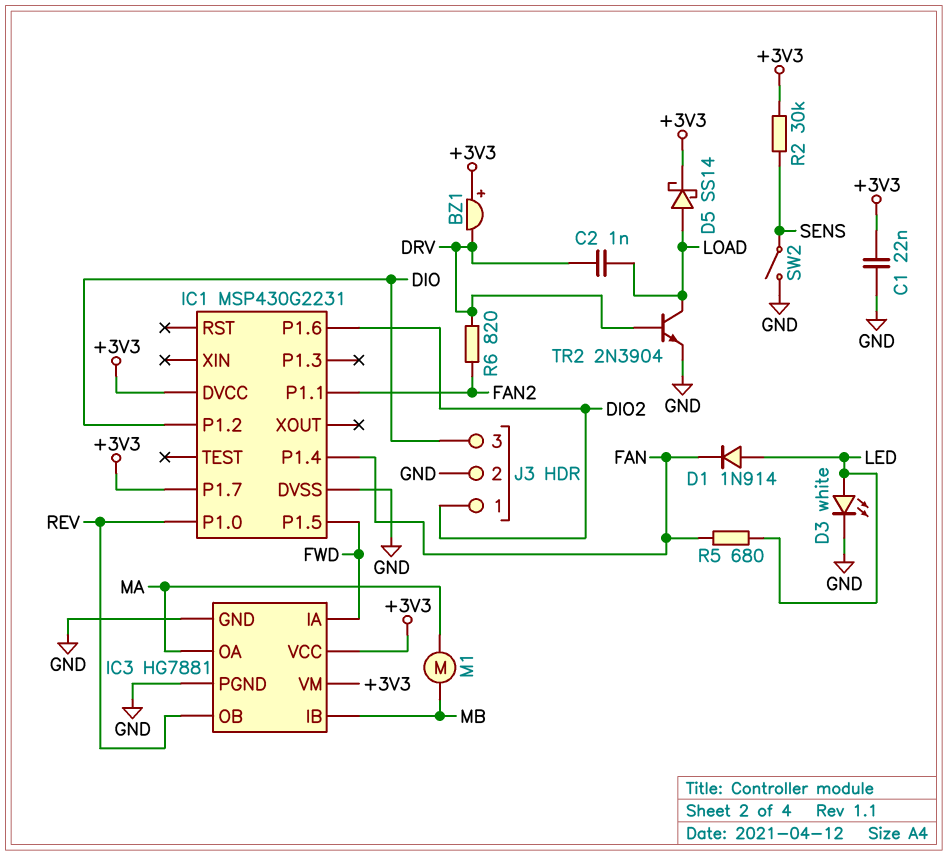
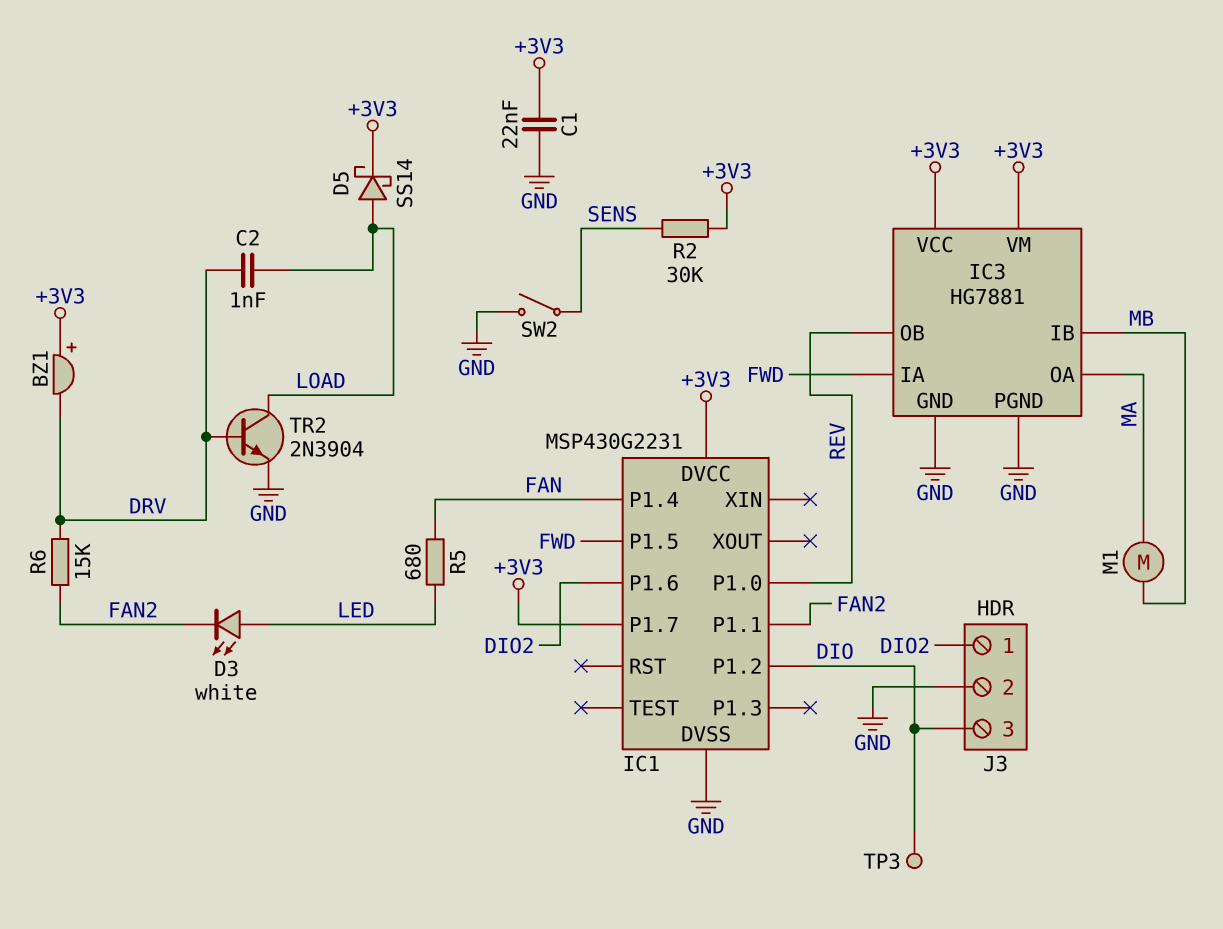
D1: diode 1N914 (A LED, K FAN) -> none
D3: LED white (A LED, K GND) -> LED white (A LED, K FAN2)
R6: 820 (DRV, FAN2) -> 15k (DRV, FAN2)
TP3: none -> test point (DIO)

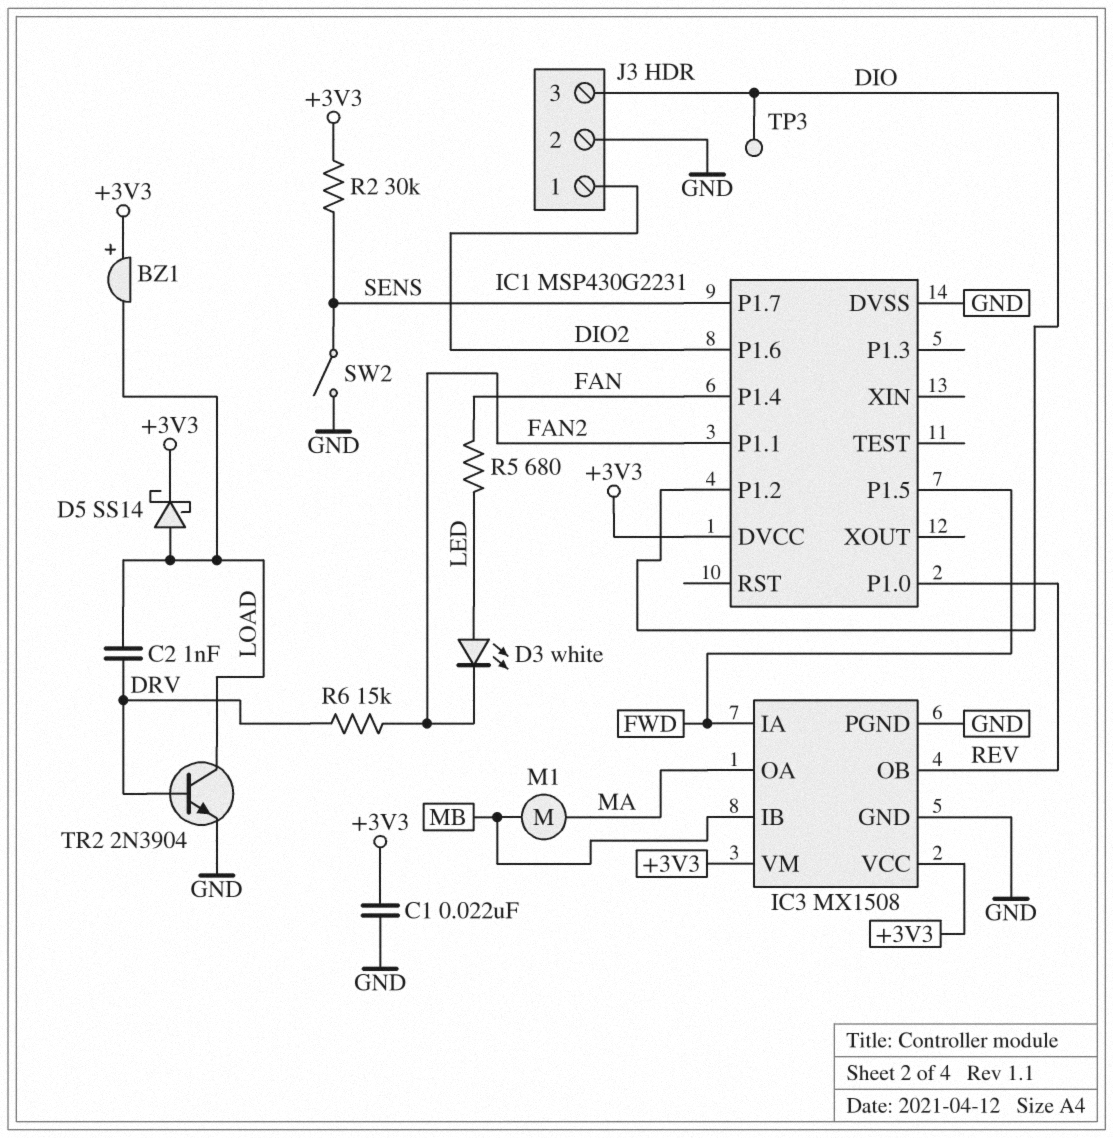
BZ1: buzzer (plus +3V3, minus DRV) -> buzzer (plus +3V3, minus LOAD)
IC1 pin P1.7: +3V3 -> SENS
IC3: HG7881 -> MX1508

